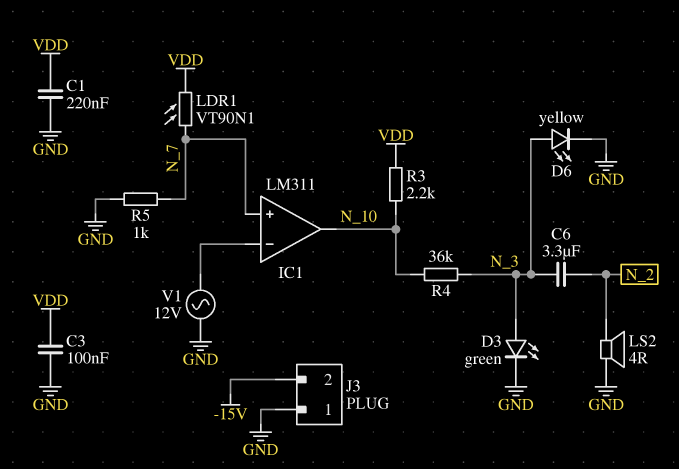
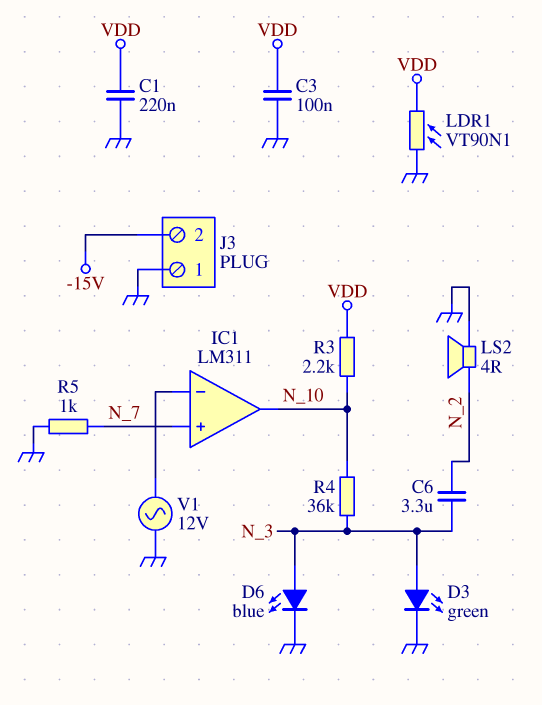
D6: LED yellow (A N_3, K GND) -> LED blue (A N_3, K GND)
LDR1: VT90N1 (N_7, VDD) -> VT90N1 (GND, VDD)

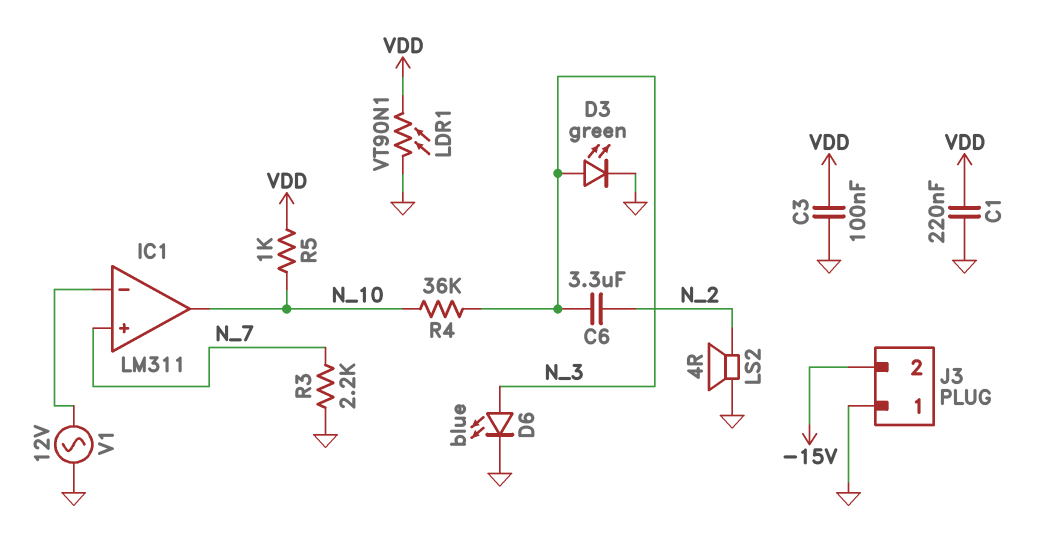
R3: 2.2k (N_10, VDD) -> 2.2k (GND, N_7)
R5: 1k (GND, N_7) -> 1k (N_10, VDD)

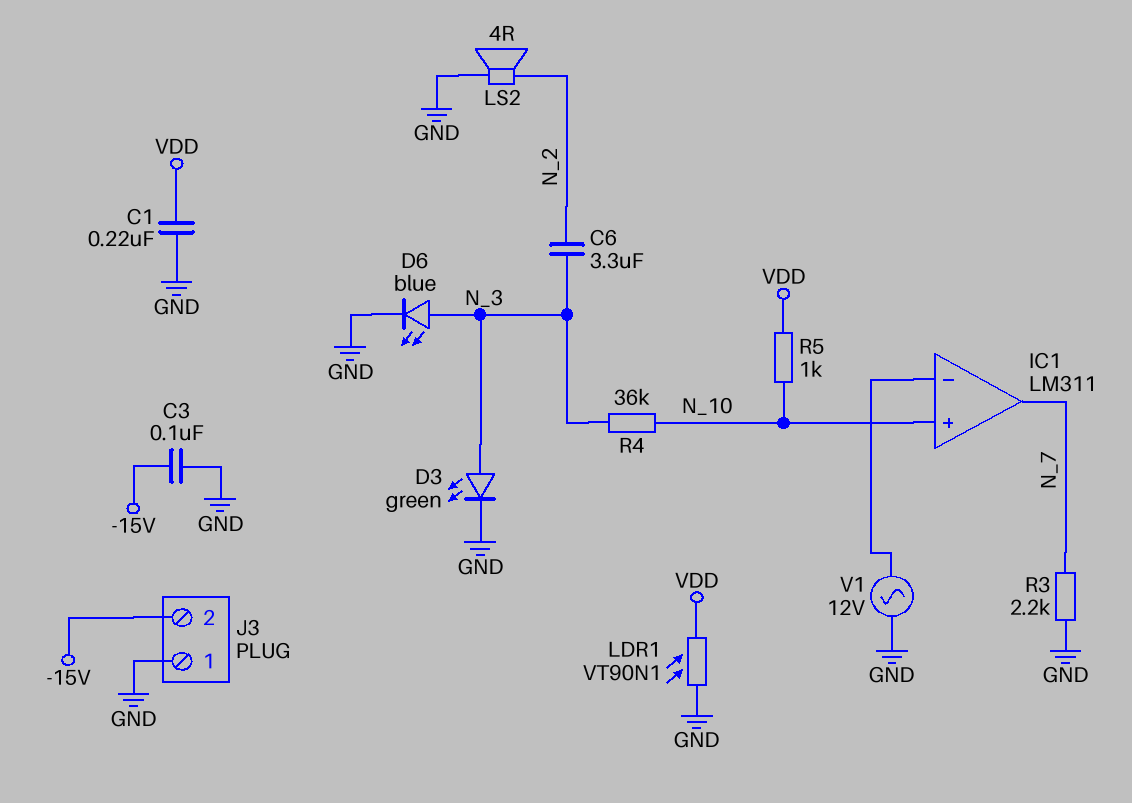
C3: 100nF (GND, VDD) -> 100nF (-15V, GND)
IC1 pin in+: N_7 -> N_10
IC1 pin out: N_10 -> N_7

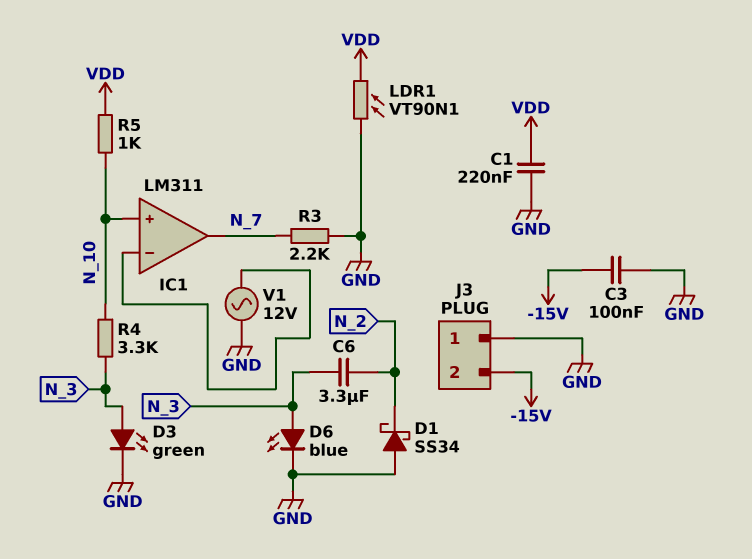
D1: none -> schottky SS34 (A GND, K N_2)
LS2: speaker 4R (GND, N_2) -> none
R4: 36k (N_3, N_10) -> 3.3k (N_3, N_10)

